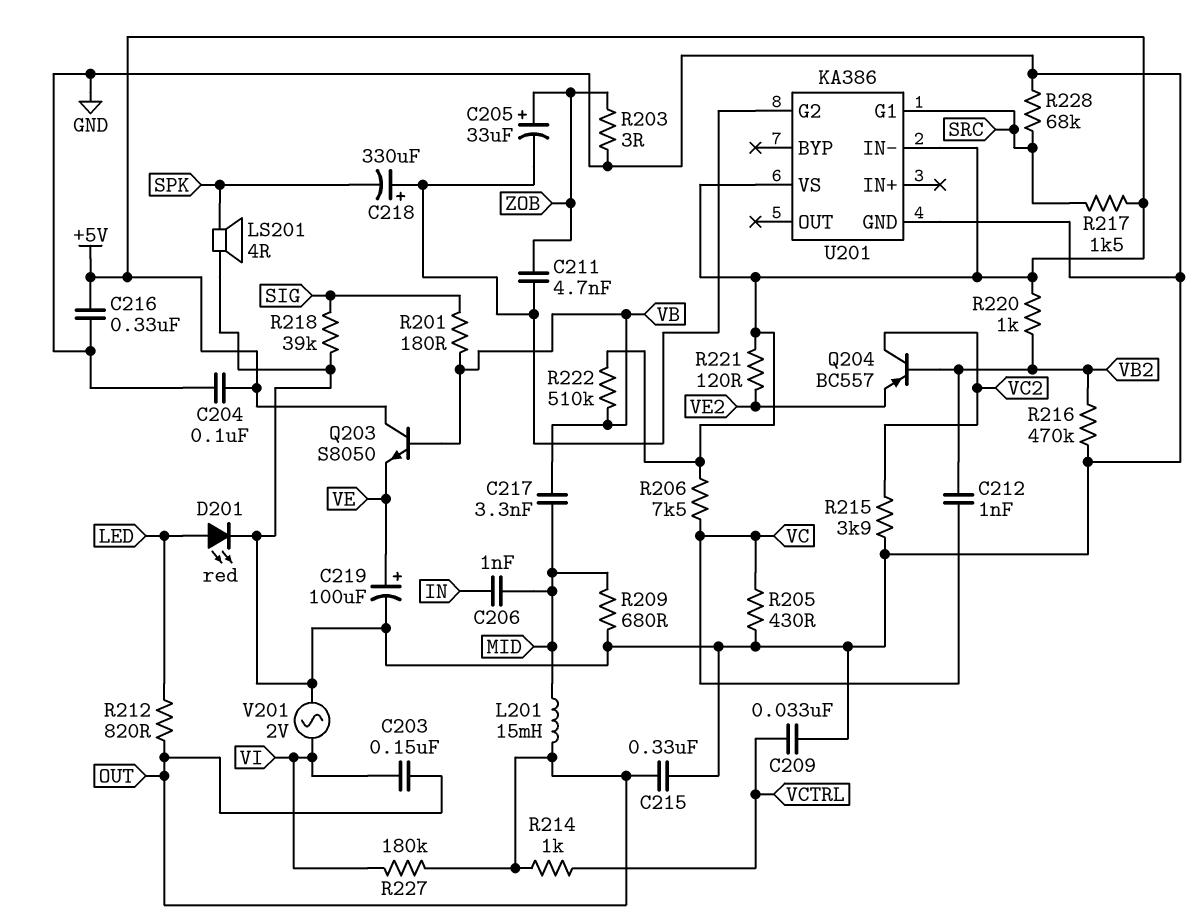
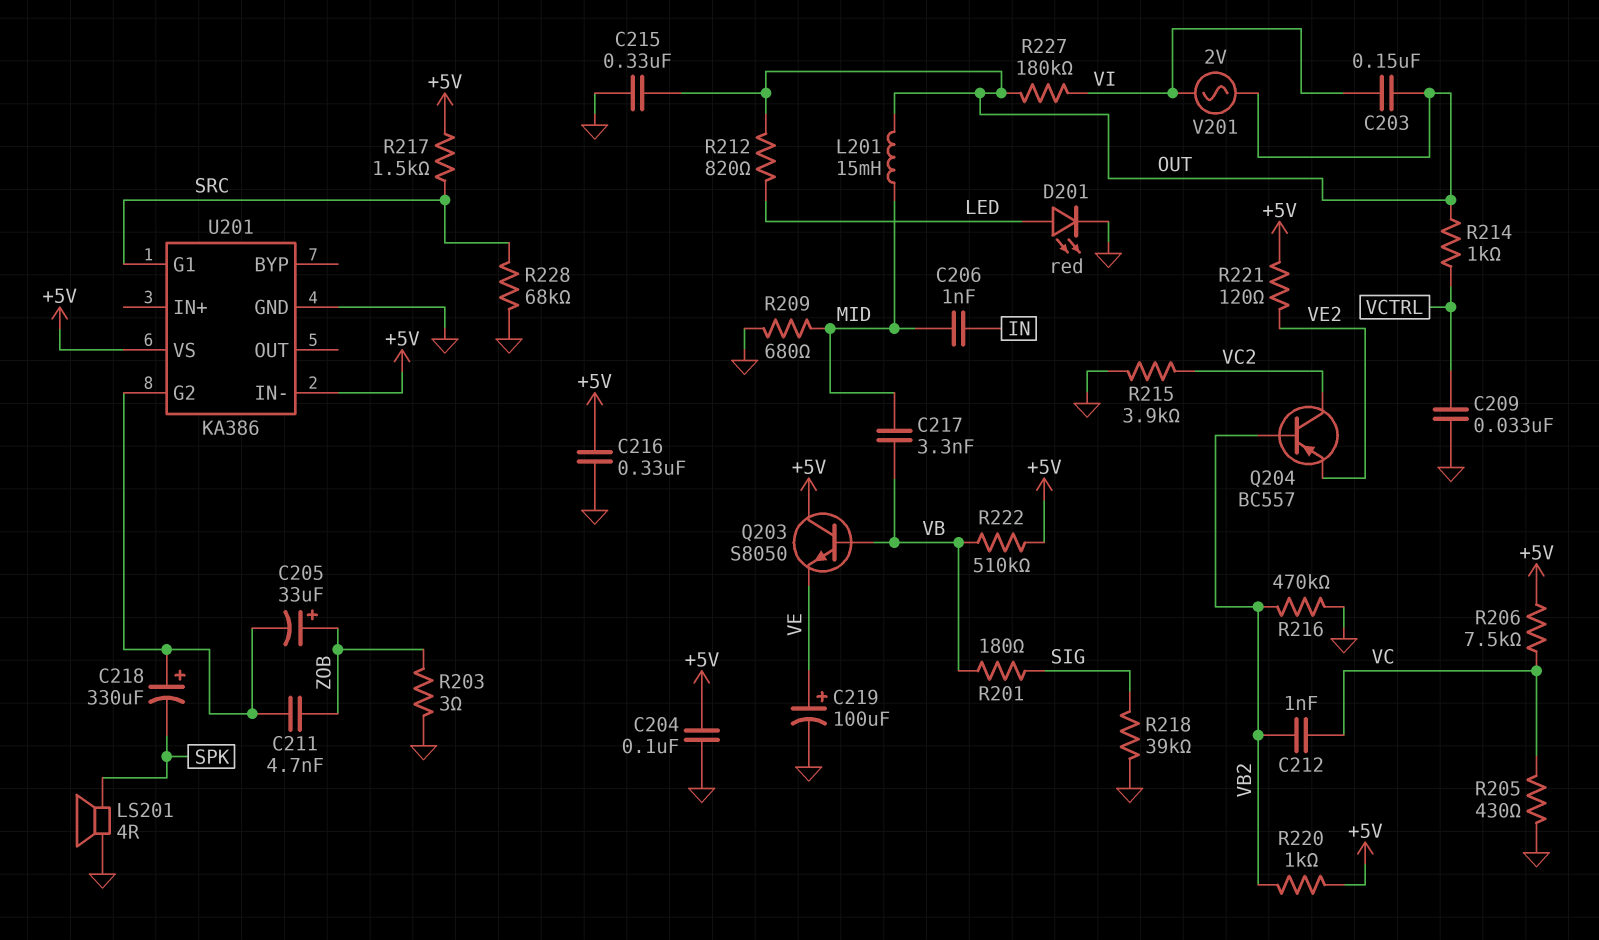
V201: AC 2V (GND, VI) -> AC 2V (OUT, VI)

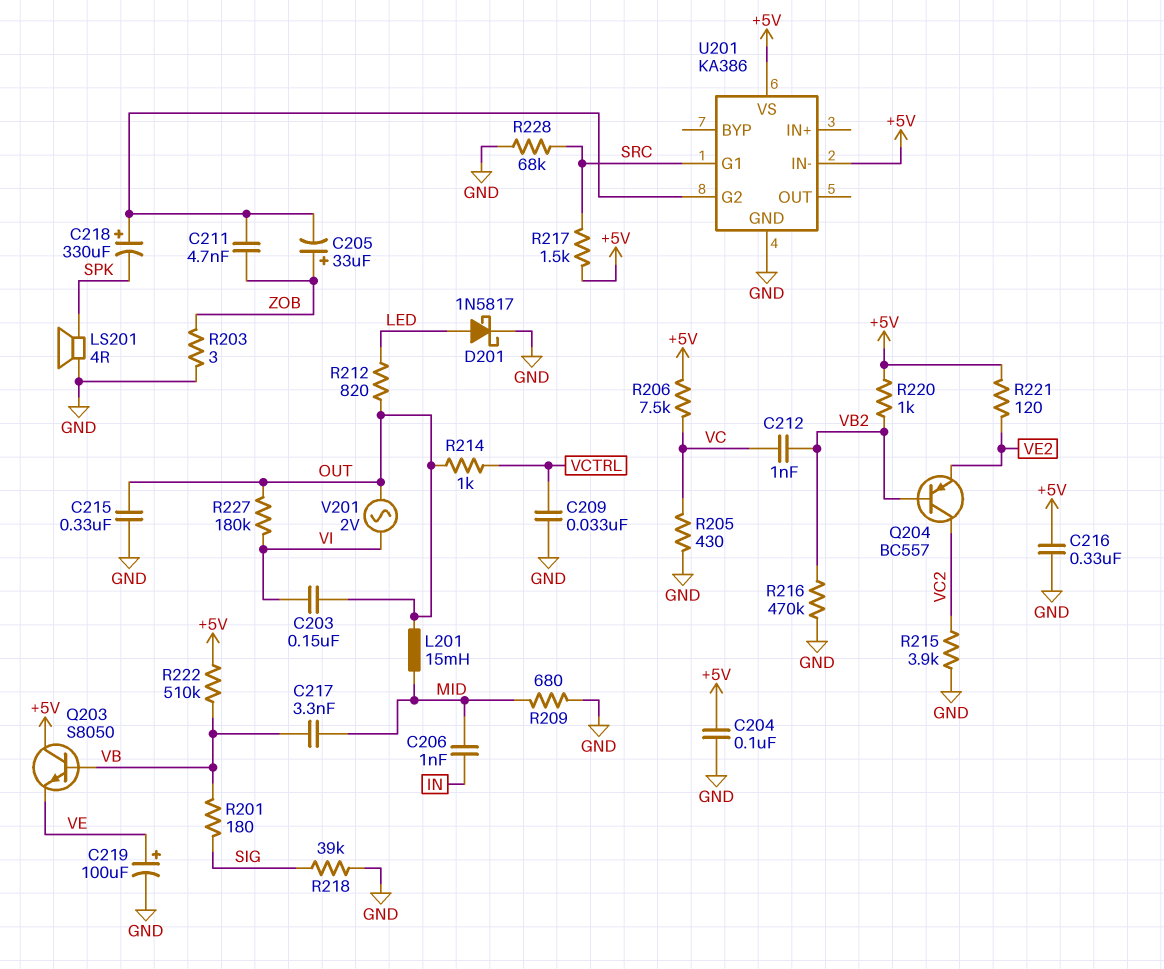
D201: LED red (A LED, K GND) -> schottky 1N5817 (A LED, K GND)

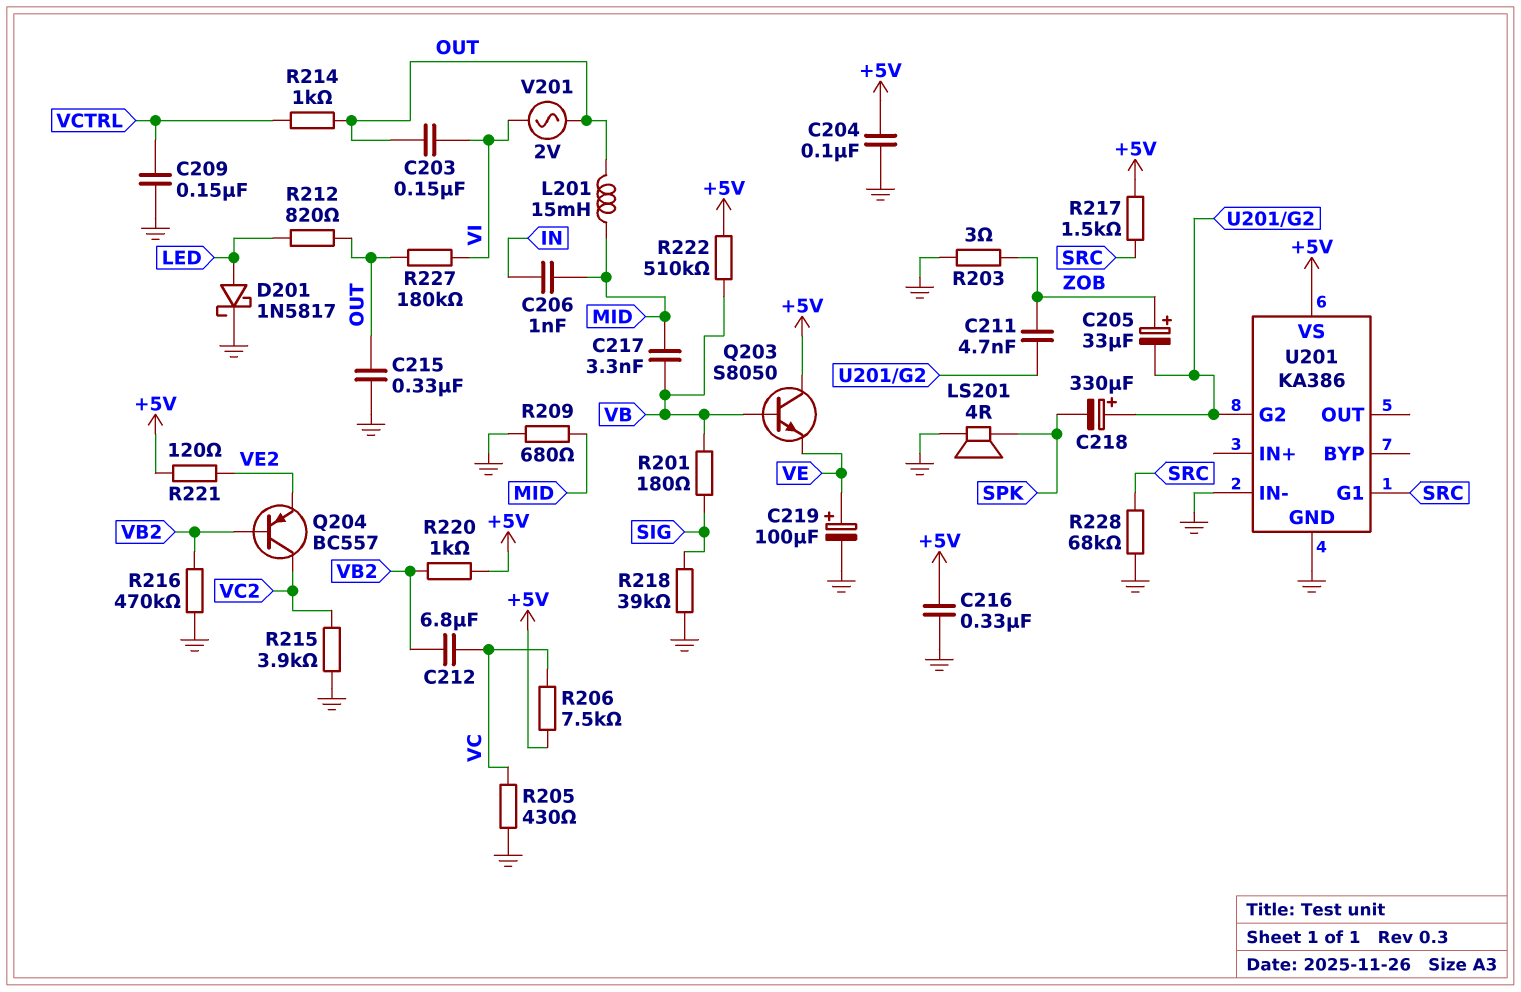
C209: 33nF (GND, VCTRL) -> 150nF (GND, VCTRL)
C212: 1nF (VB2, VC) -> 6.8uF (VB2, VC)
U201 pin IN-: +5V -> GND

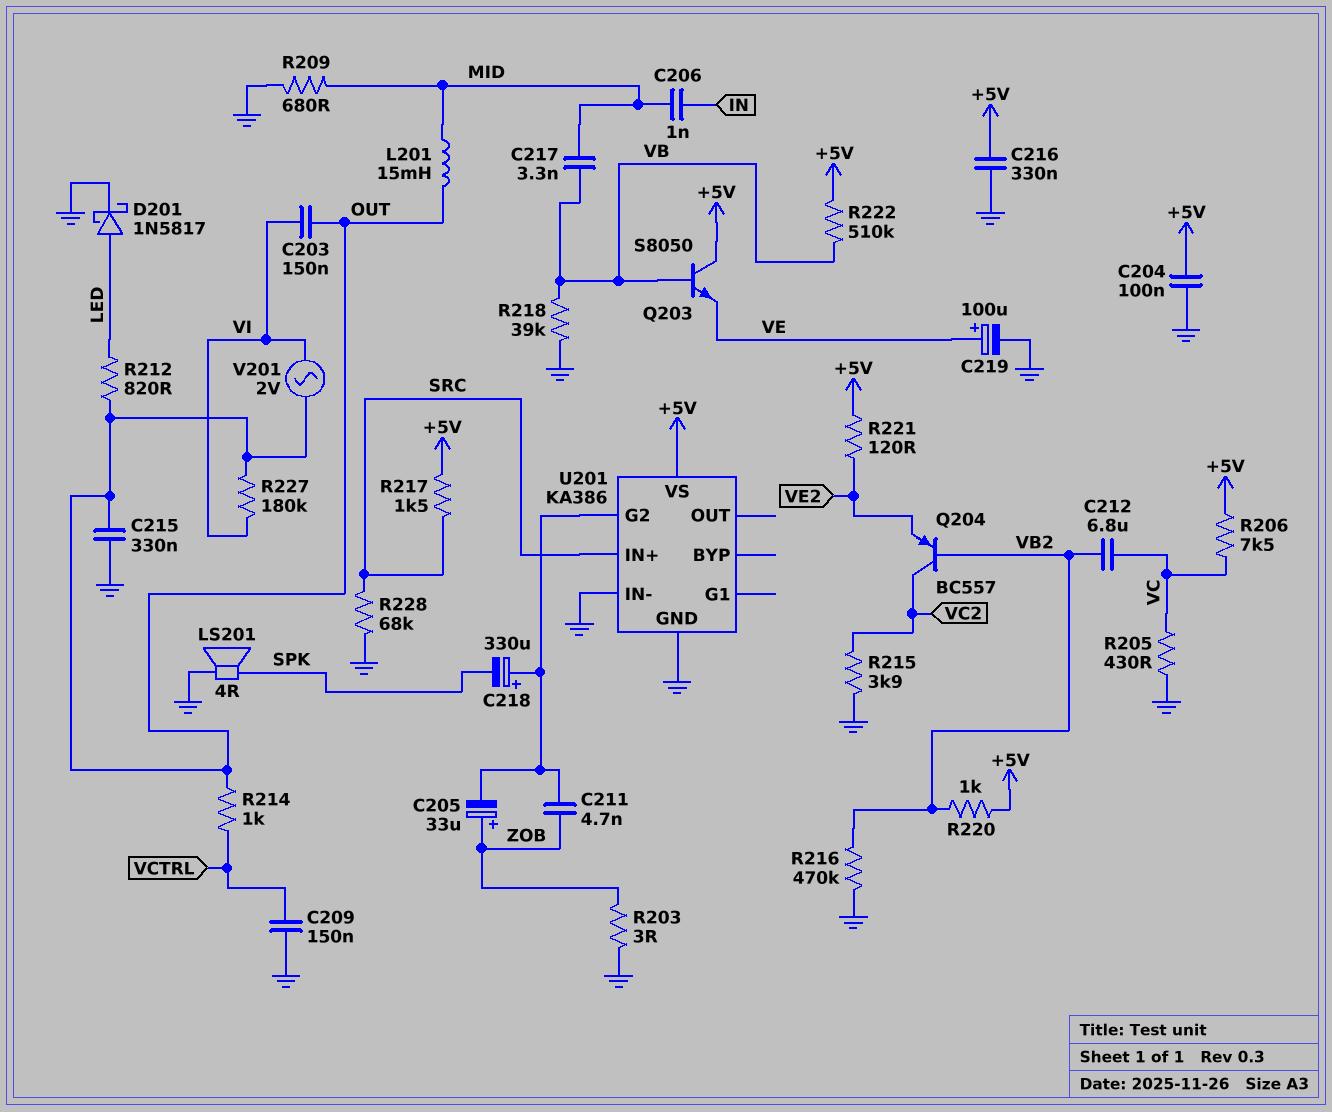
R201: 180 (SIG, VB) -> none
R218: 39k (GND, SIG) -> 39k (GND, VB)
U201 pin G1: SRC -> none
U201 pin IN+: none -> SRC

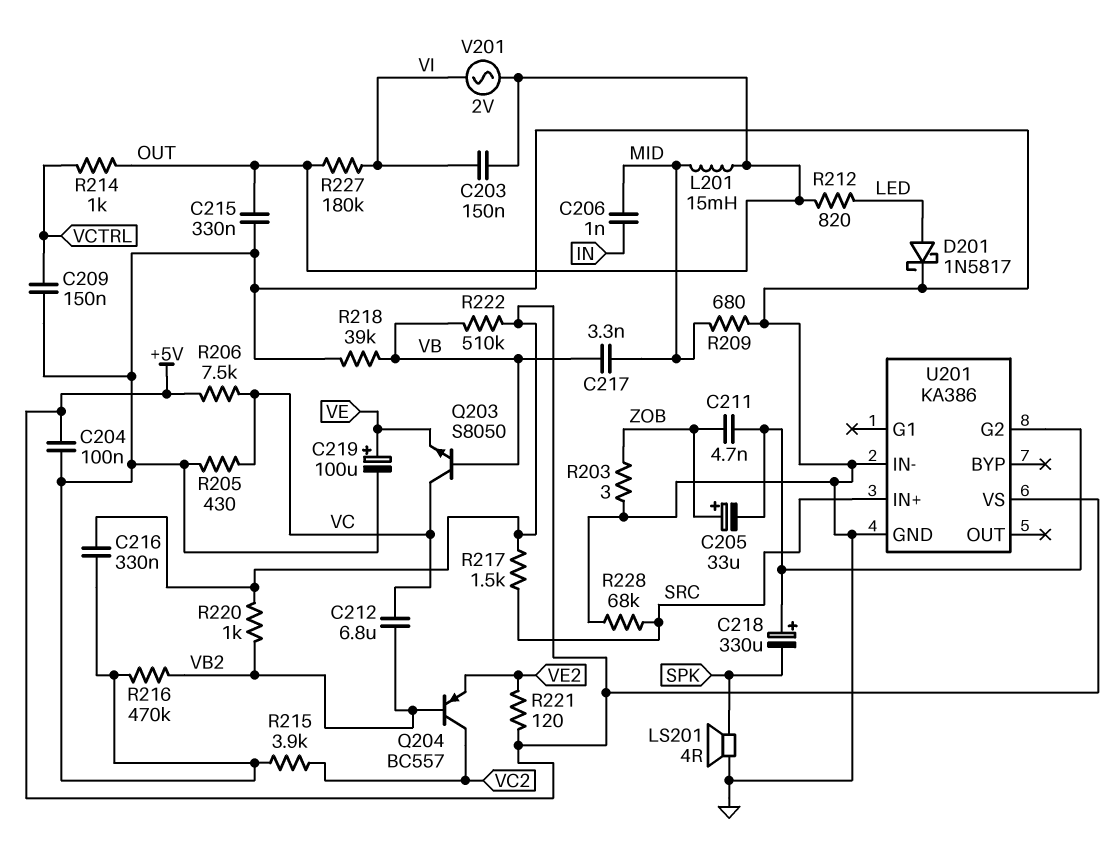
Q203: NPN S8050 (B VB, C +5V, E VE) -> NPN S8050 (B VB, C VC, E VE)

